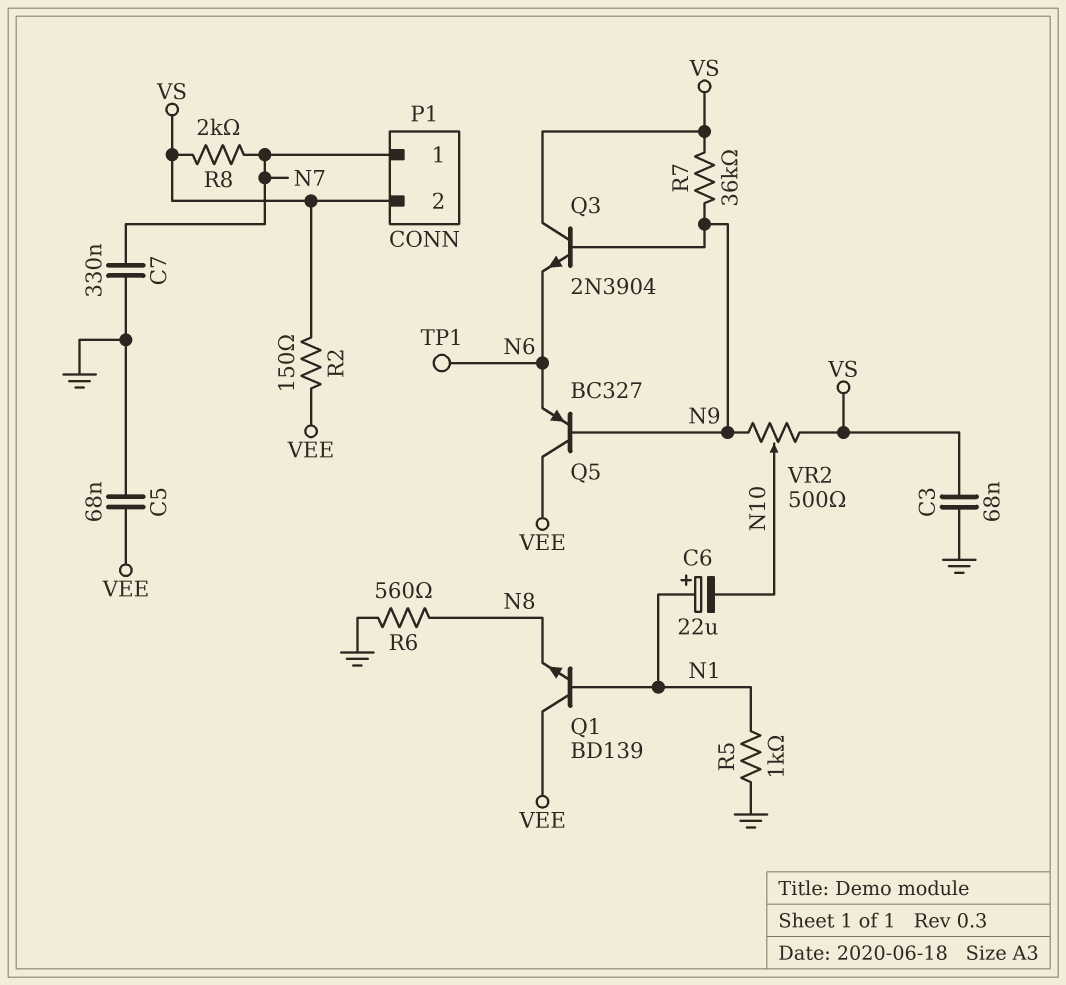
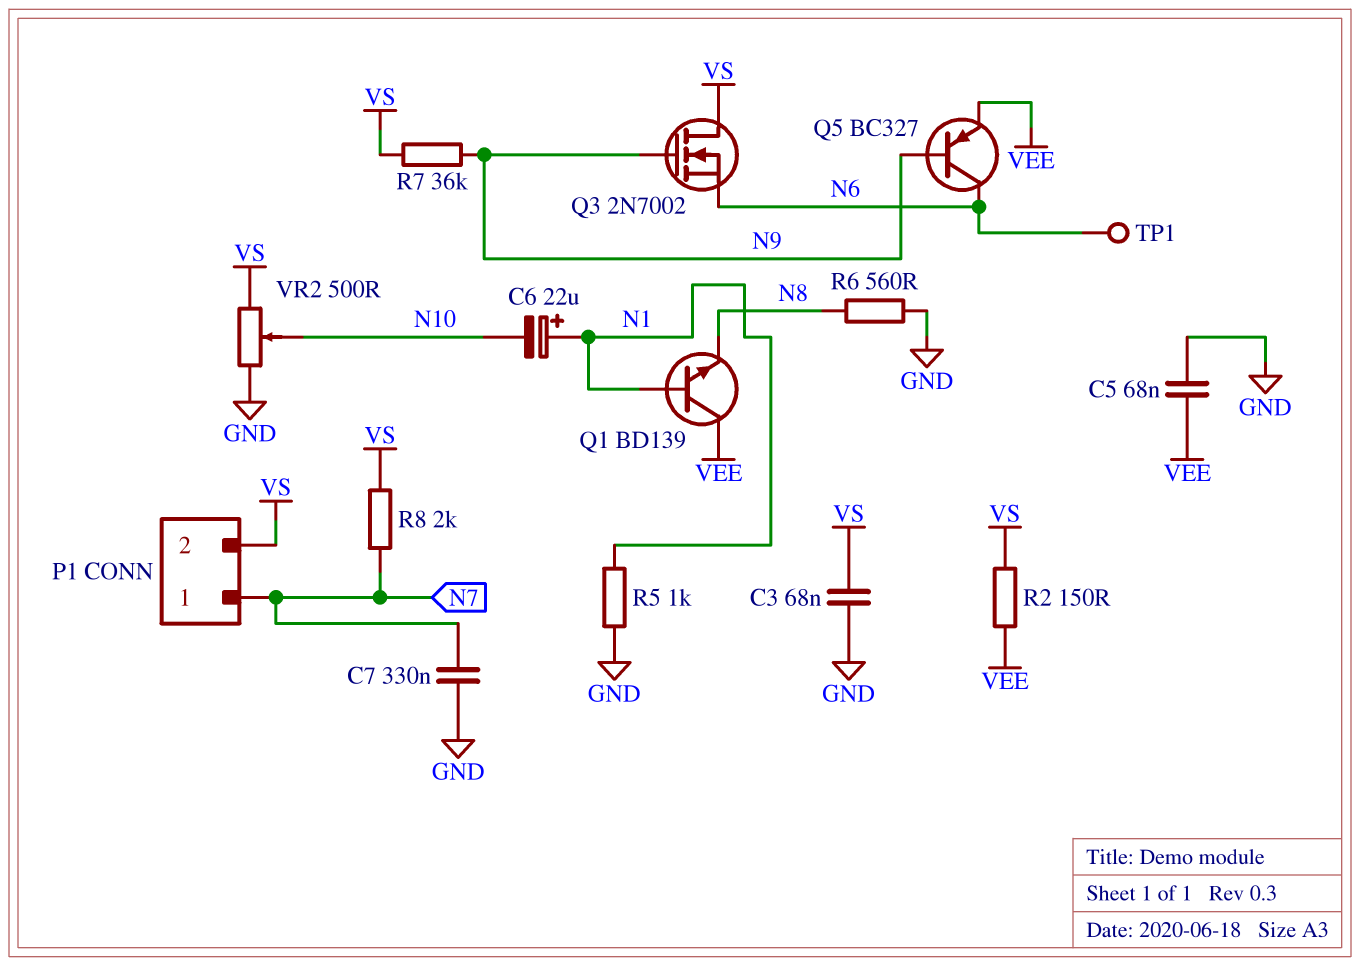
Q3: NPN 2N3904 (B N9, C VS, E N6) -> NMOS 2N7002 (G N9, D VS, S N6)
Q5: PNP BC327 (B N9, C VEE, E N6) -> PNP BC327 (B N9, C N6, E VEE)
VR2: 500 (N9, VS, wiper N10) -> 500 (GND, VS, wiper N10)

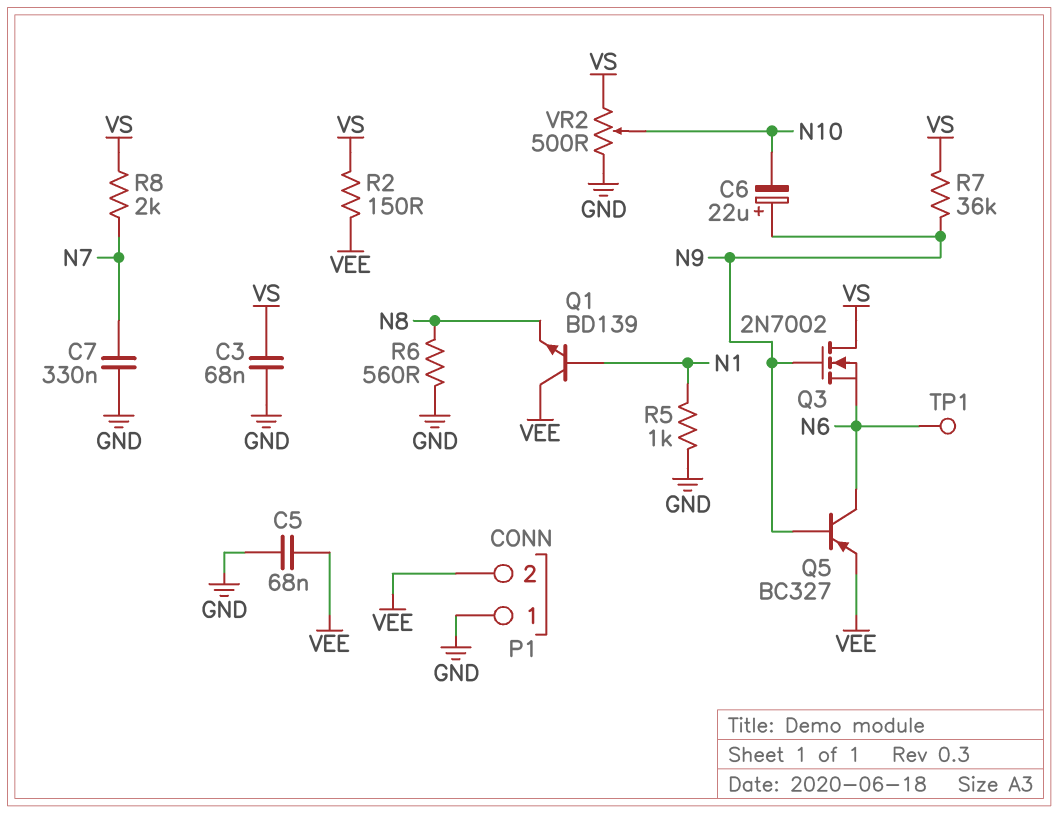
C6: 22uF (plus N1, minus N10) -> 22uF (plus N9, minus N10)
P1 pin 1: N7 -> GND
P1 pin 2: VS -> VEE

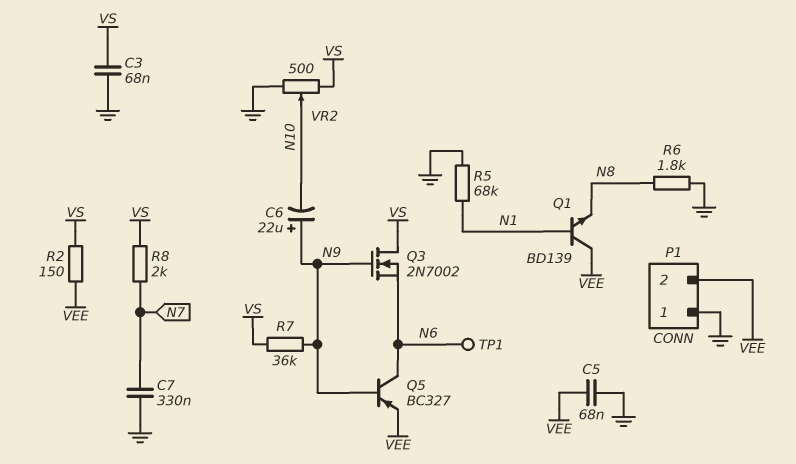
R5: 1k (GND, N1) -> 68k (GND, N1)
R6: 560 (GND, N8) -> 1.8k (GND, N8)

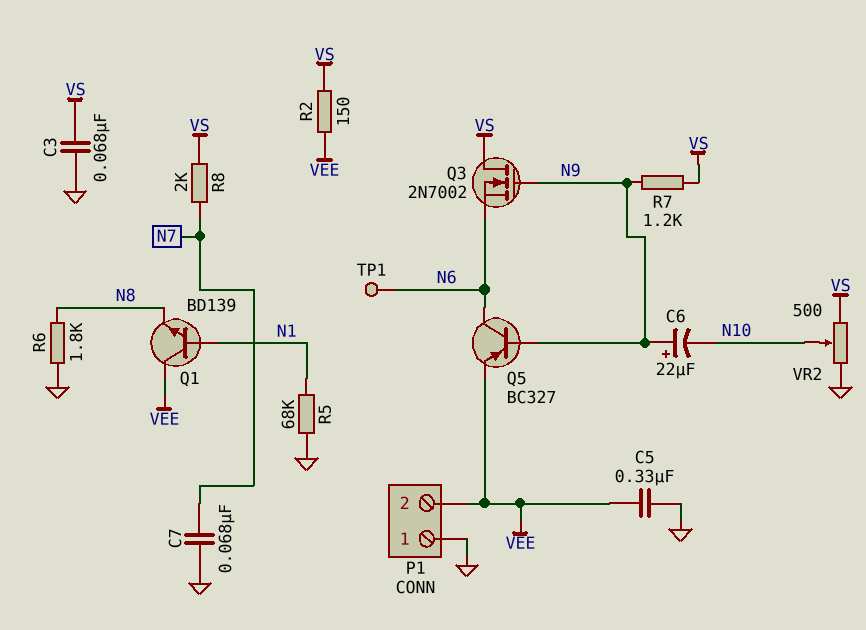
C5: 68nF (GND, VEE) -> 330nF (GND, VEE)
C7: 330nF (GND, N7) -> 68nF (GND, N7)
R7: 36k (N9, VS) -> 1.2k (N9, VS)

